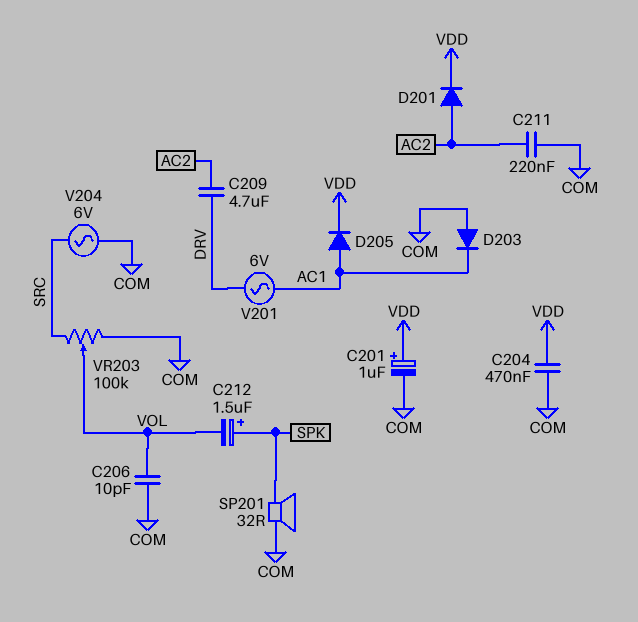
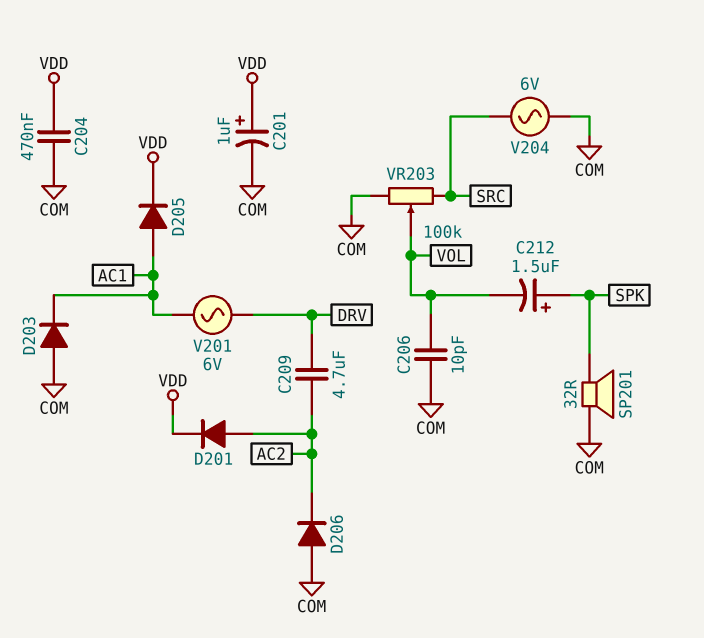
C211: 220nF (AC2, COM) -> none
D206: none -> diode (A COM, K AC2)

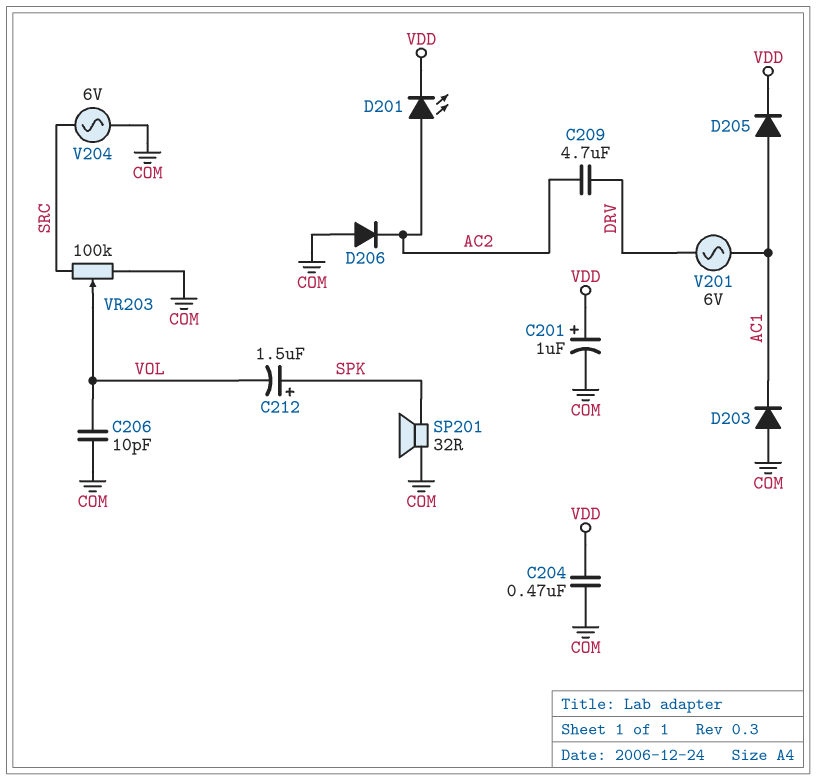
D201: diode (A AC2, K VDD) -> LED (A AC2, K VDD)

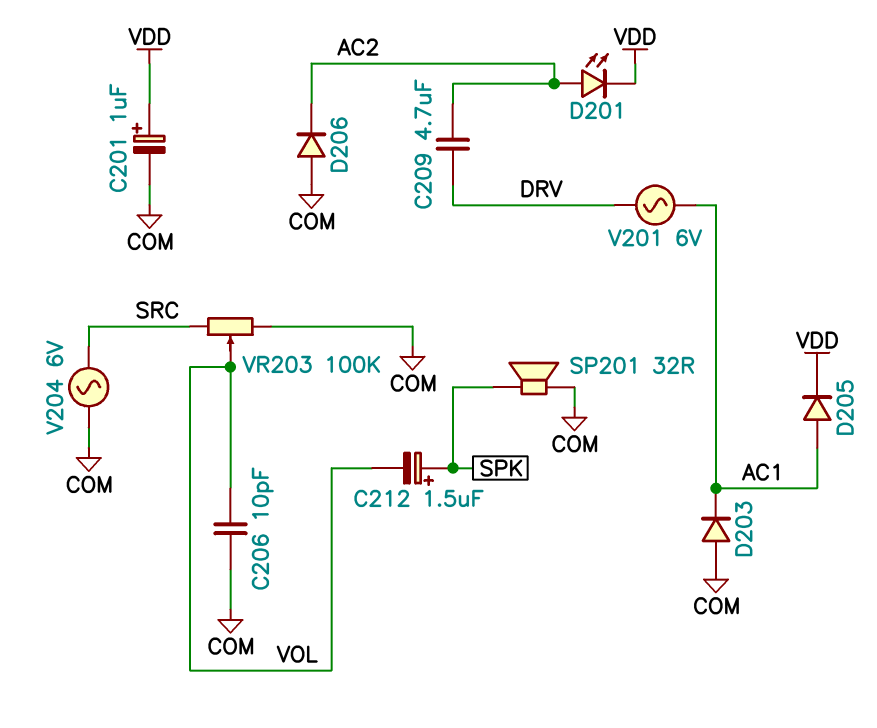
C204: 470nF (COM, VDD) -> none

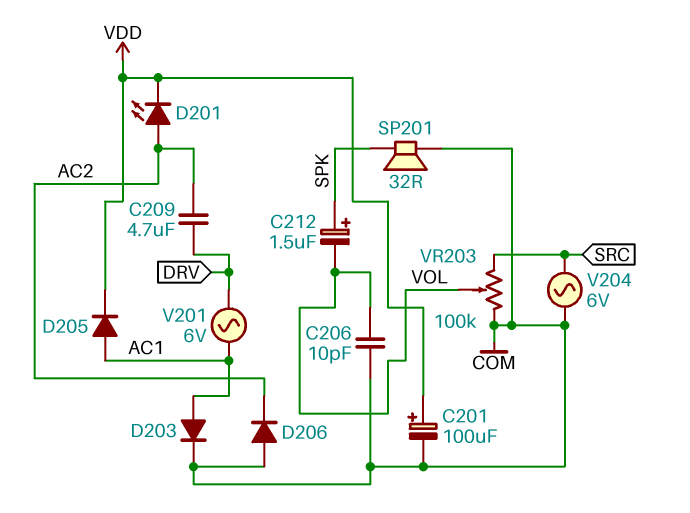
C201: 1uF (plus VDD, minus COM) -> 100uF (plus VDD, minus COM)
D203: diode (A COM, K AC1) -> diode (A AC1, K COM)

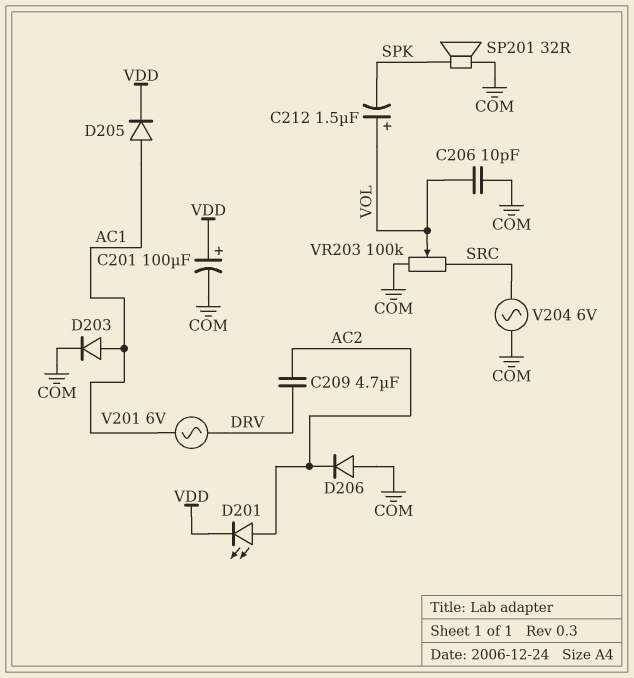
C212: 1.5uF (plus SPK, minus VOL) -> 1.5uF (plus VOL, minus SPK)

